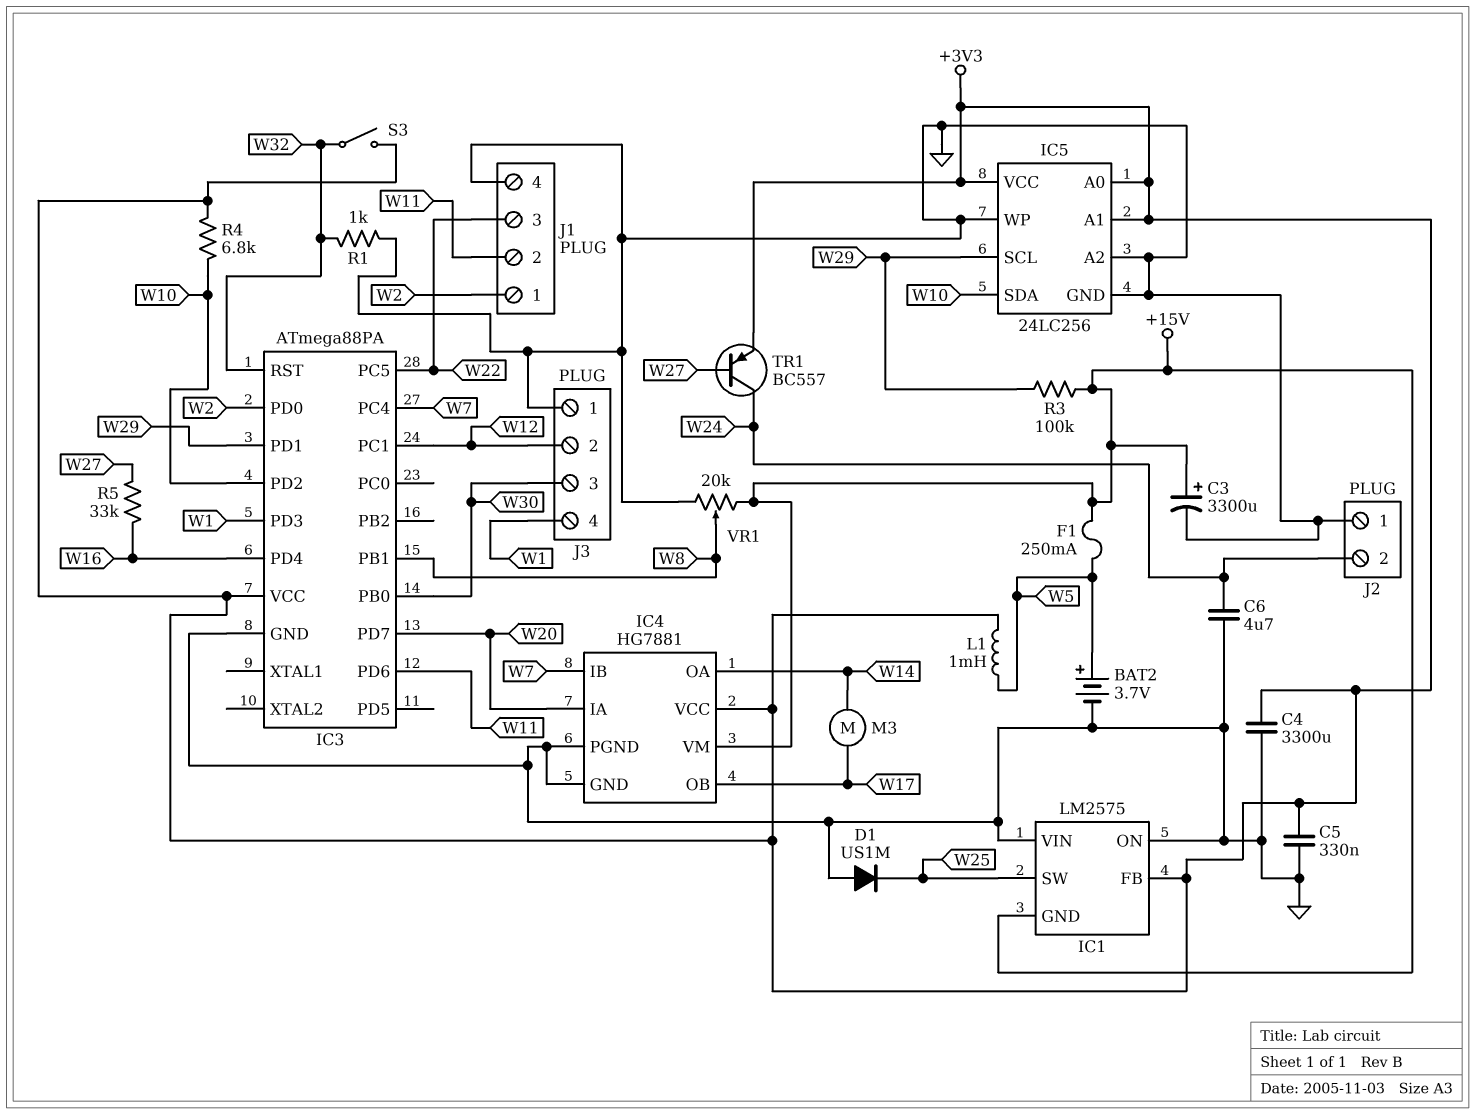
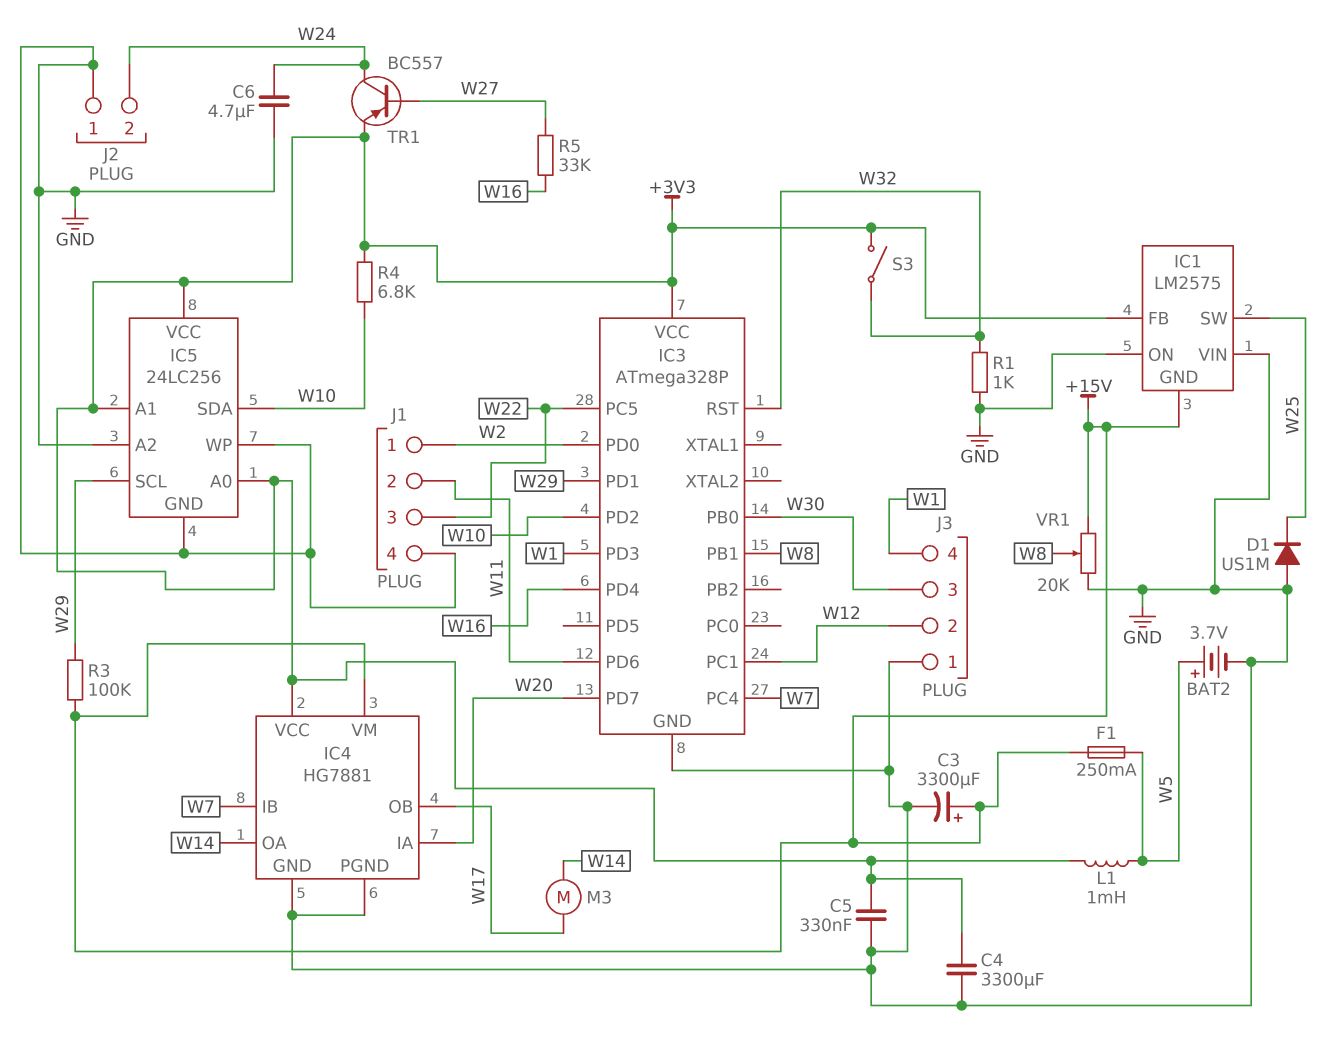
IC3: ATmega88PA -> ATmega328P

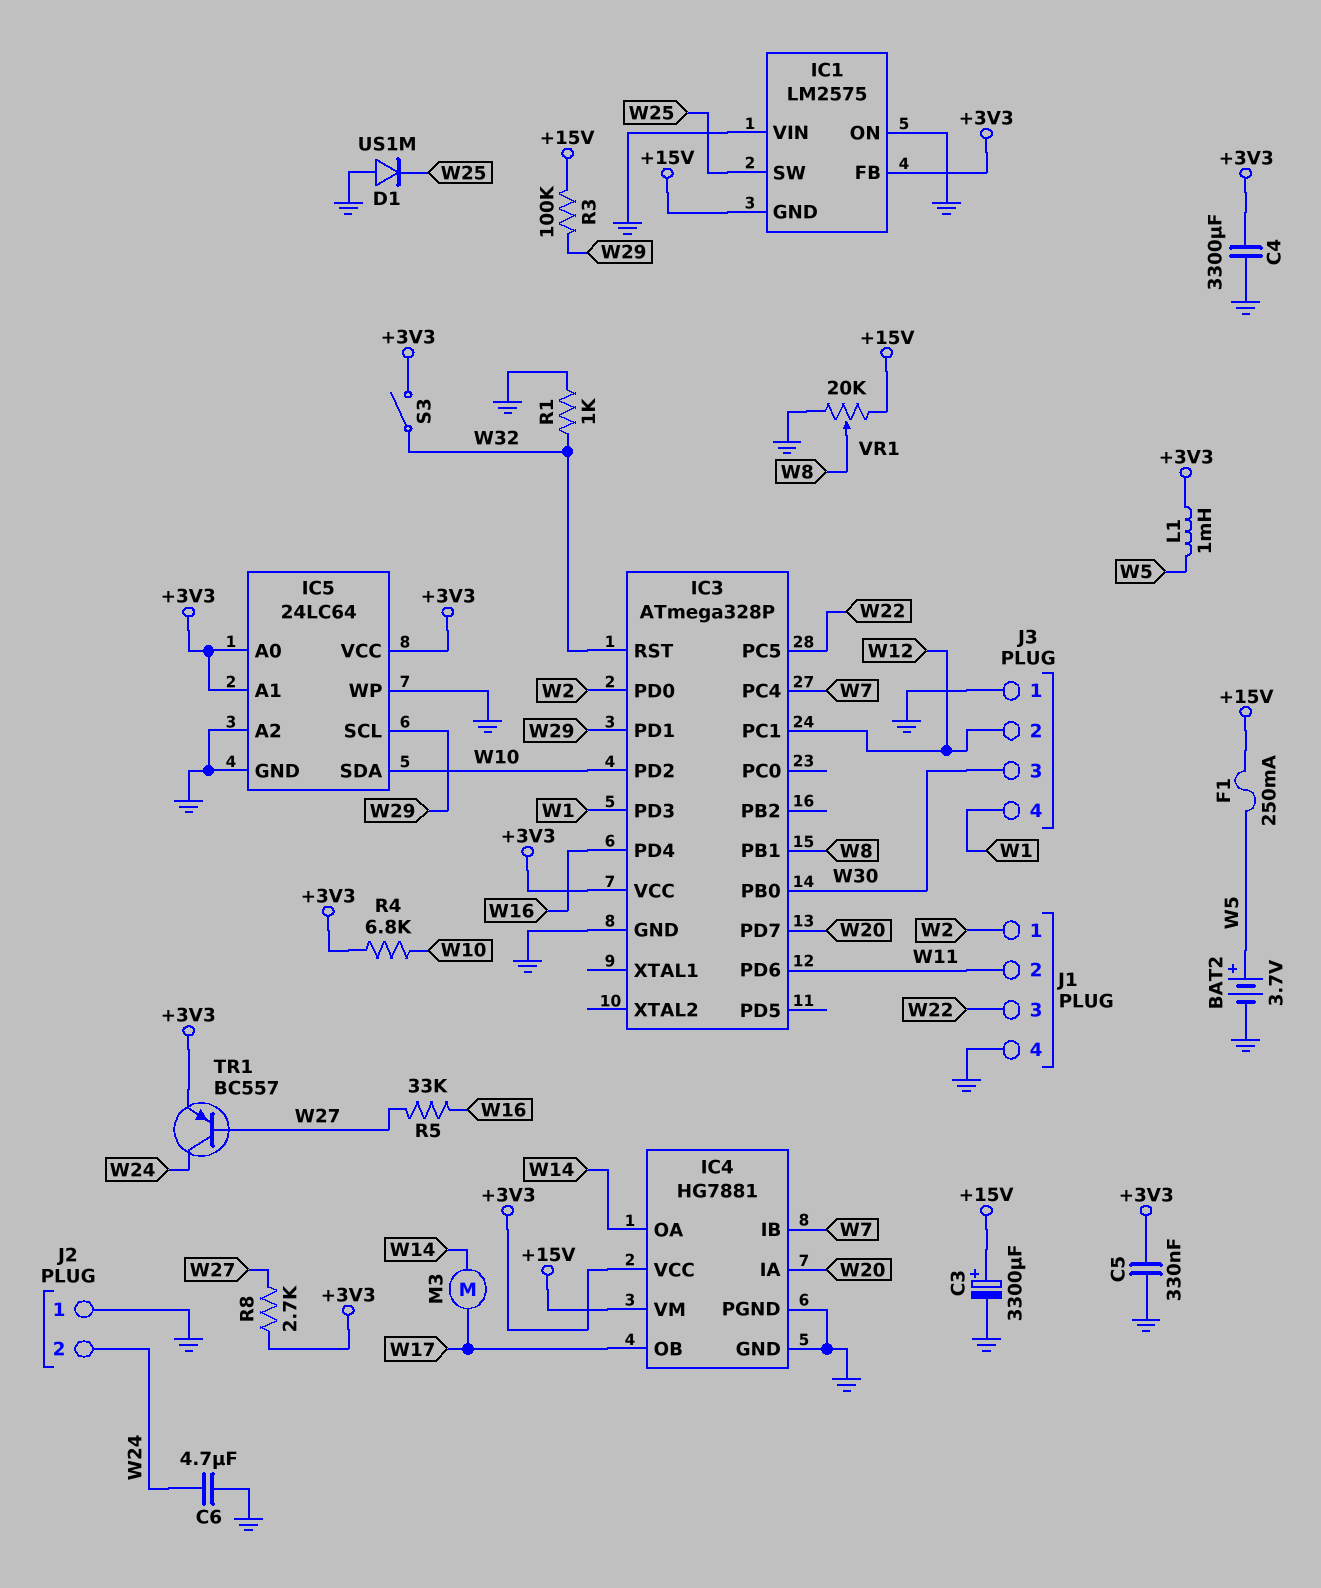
IC5: 24LC256 -> 24LC64
R8: none -> 2.7k (+3V3, W27)

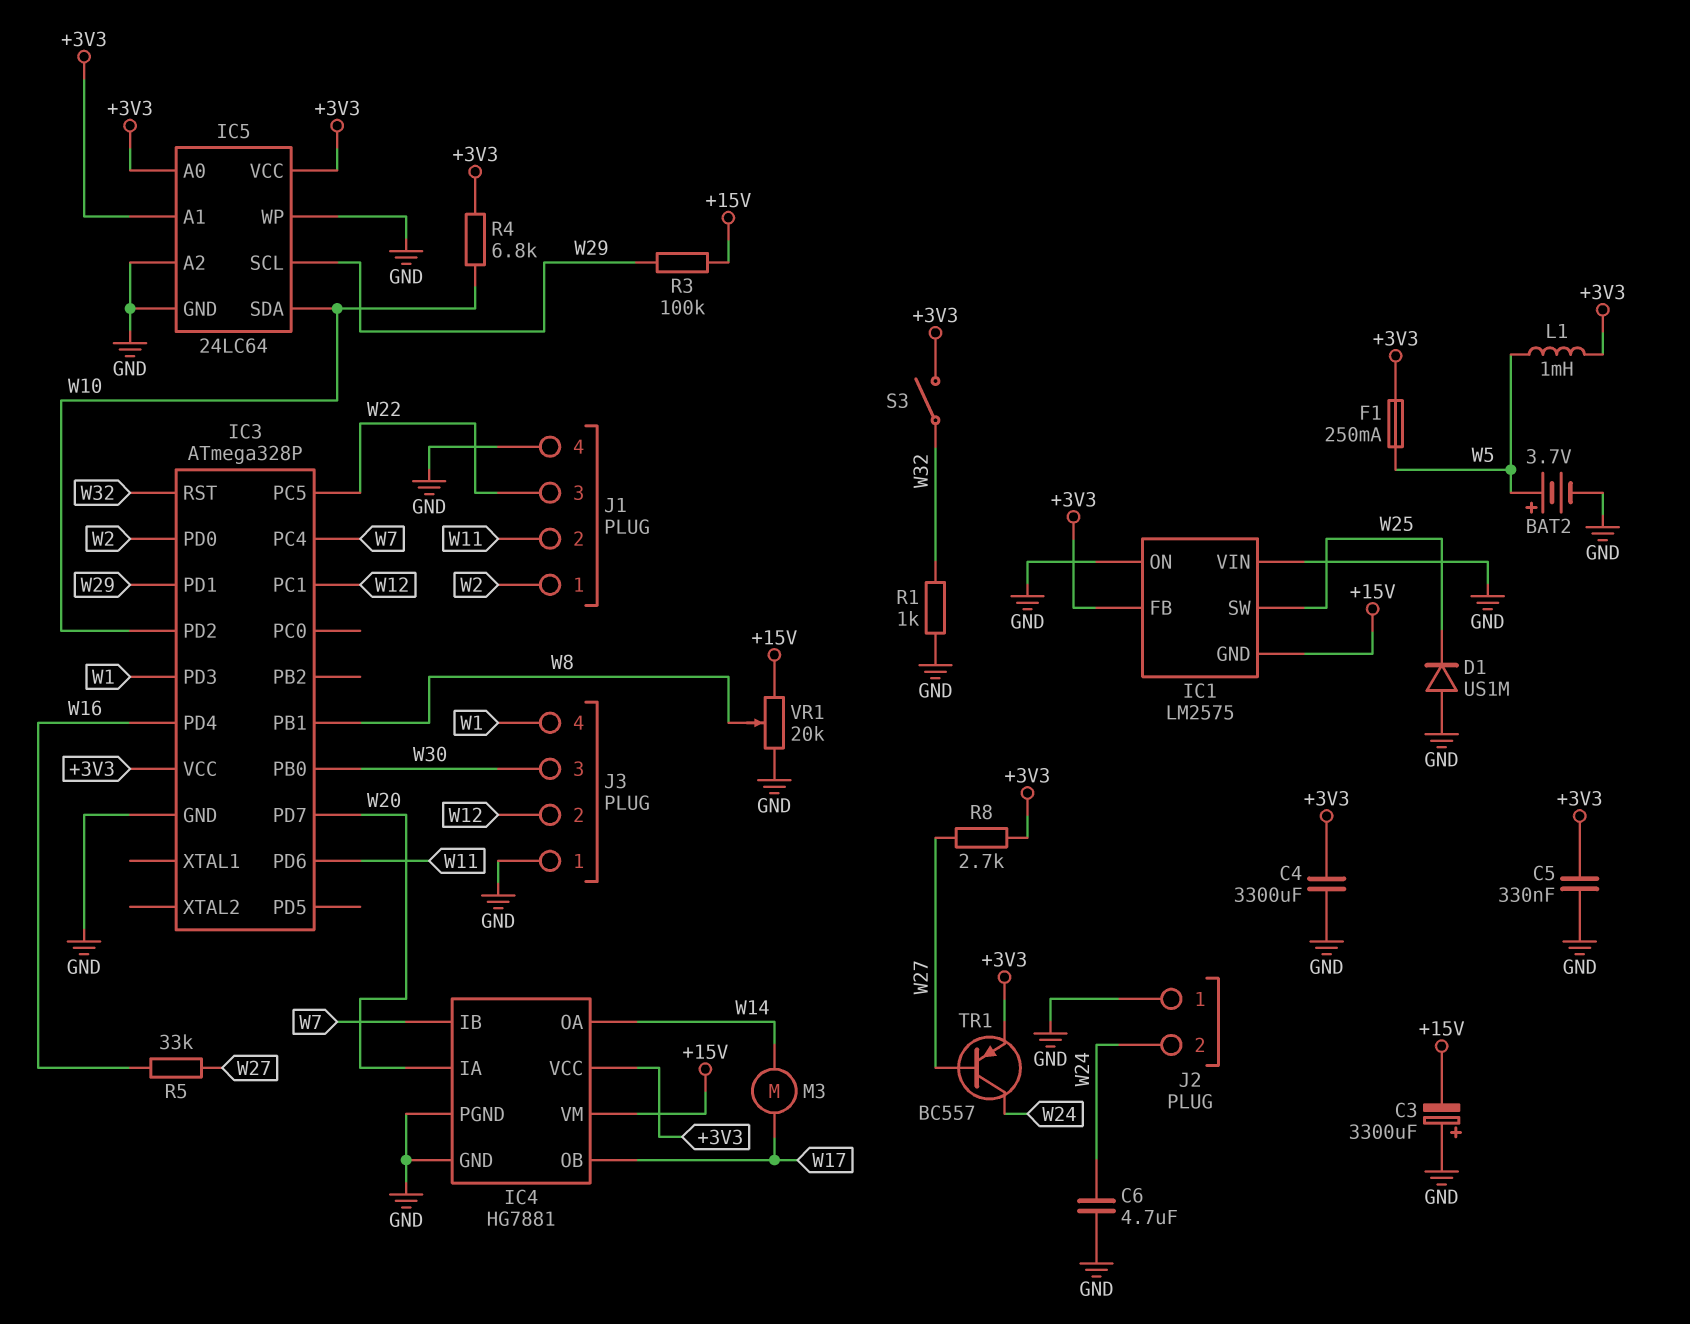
C3: 3300uF (plus +15V, minus GND) -> 3300uF (plus GND, minus +15V)
F1: 250mA (+15V, W5) -> 250mA (+3V3, W5)

